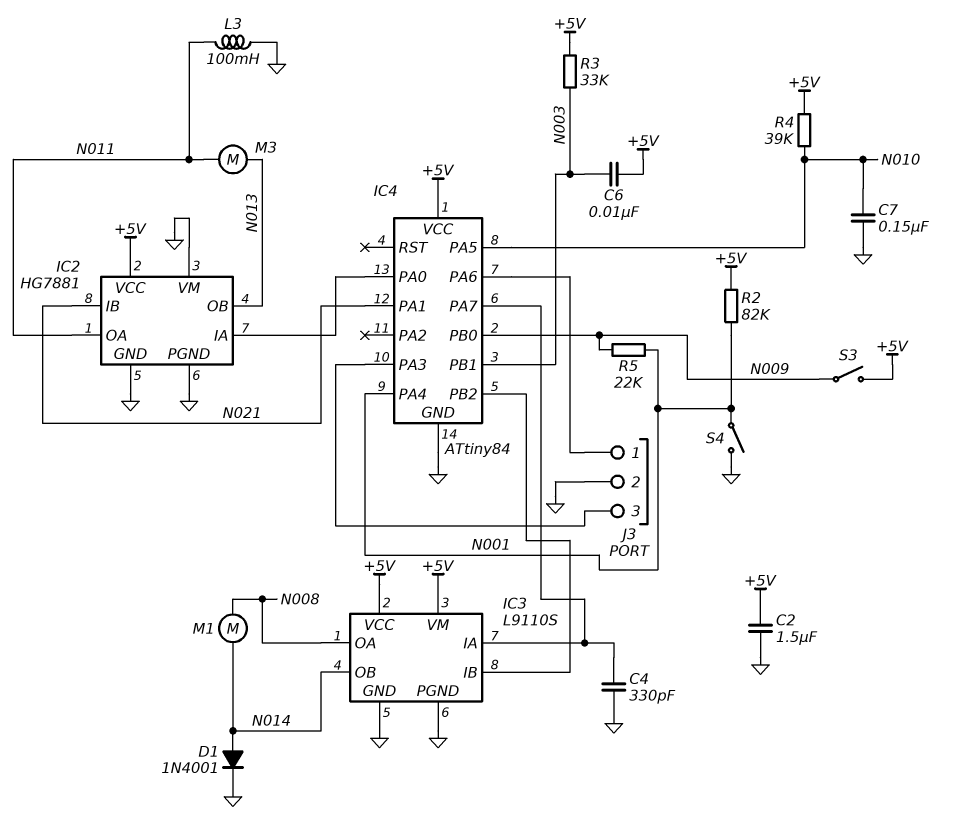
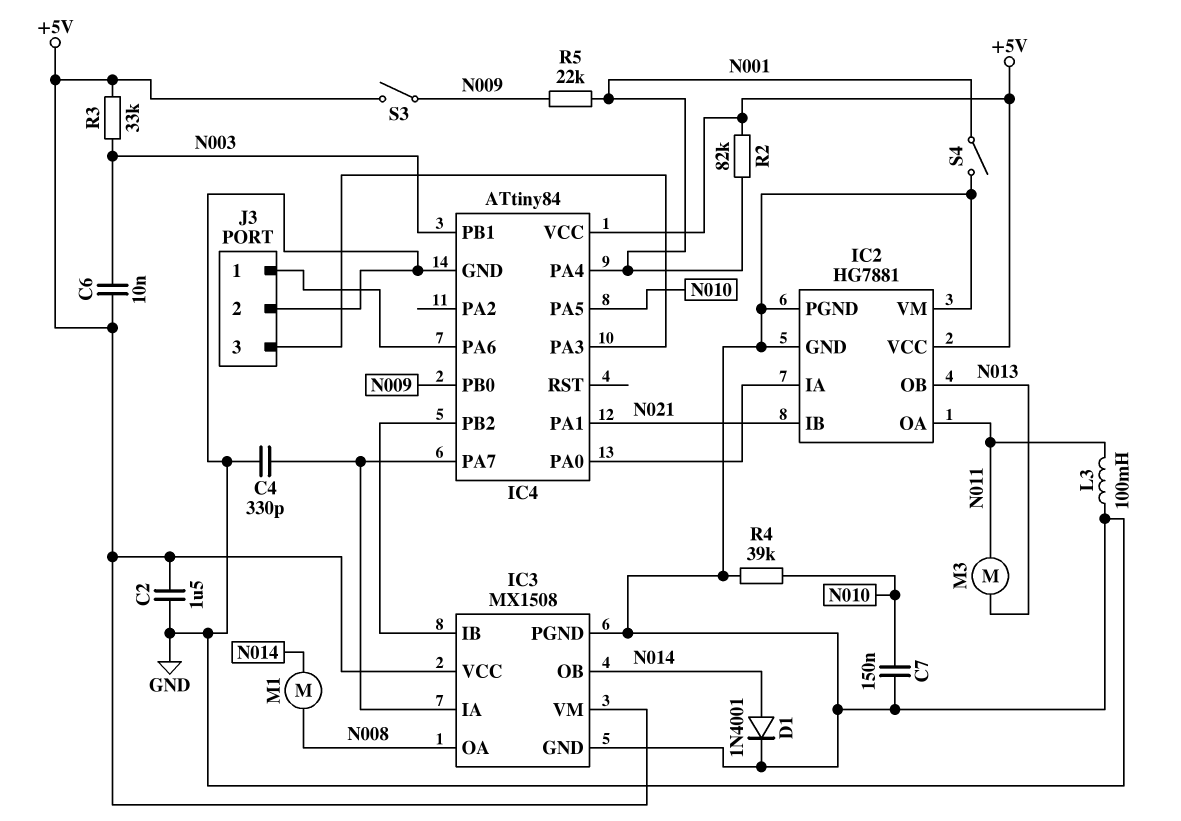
IC3: L9110S -> MX1508
R4: 39k (+5V, N010) -> 39k (GND, N010)

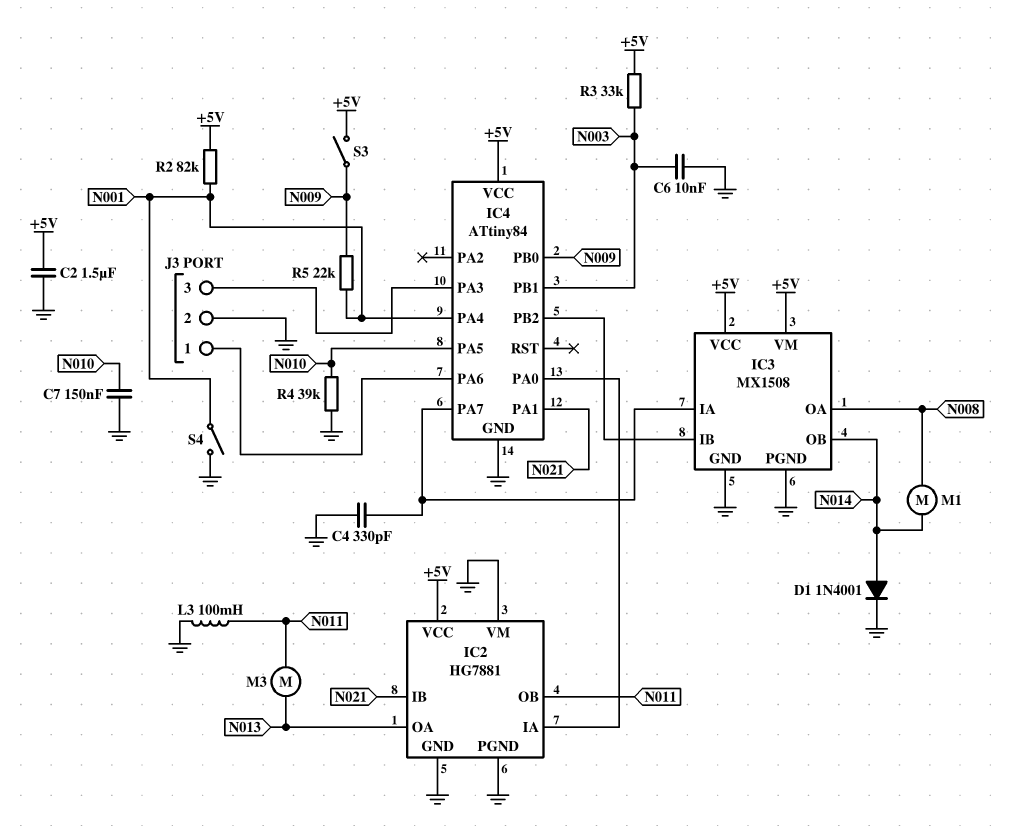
C6: 10nF (+5V, N003) -> 10nF (GND, N003)
IC2 pin OA: N011 -> N013
IC2 pin OB: N013 -> N011

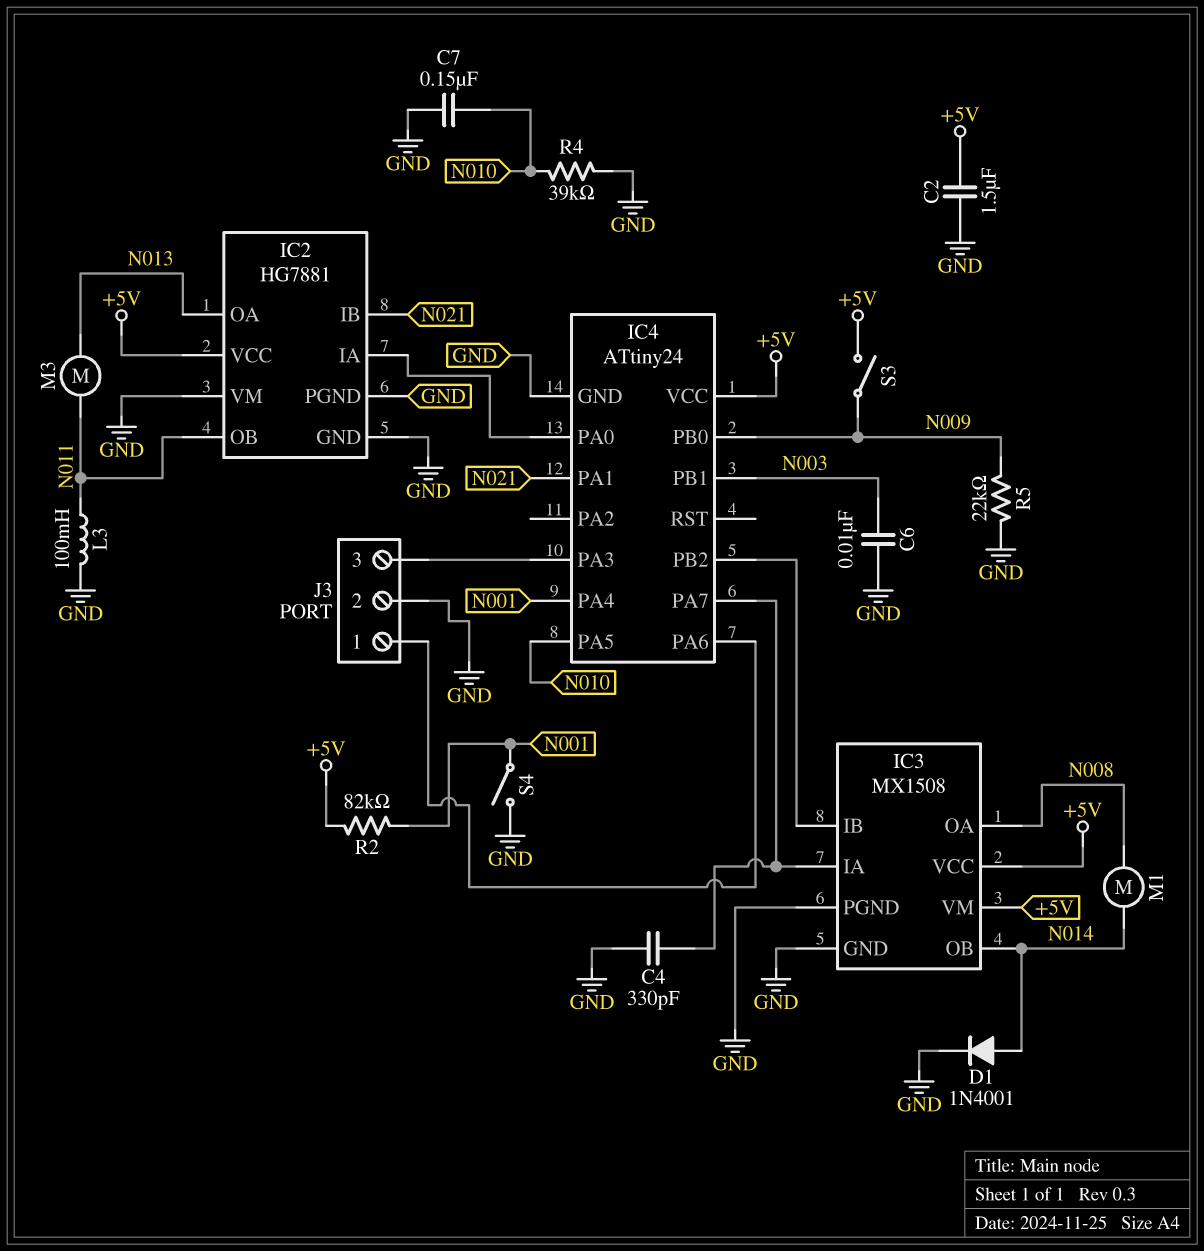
IC4: ATtiny84 -> ATtiny24
R3: 33k (+5V, N003) -> none
R5: 22k (N001, N009) -> 22k (GND, N009)

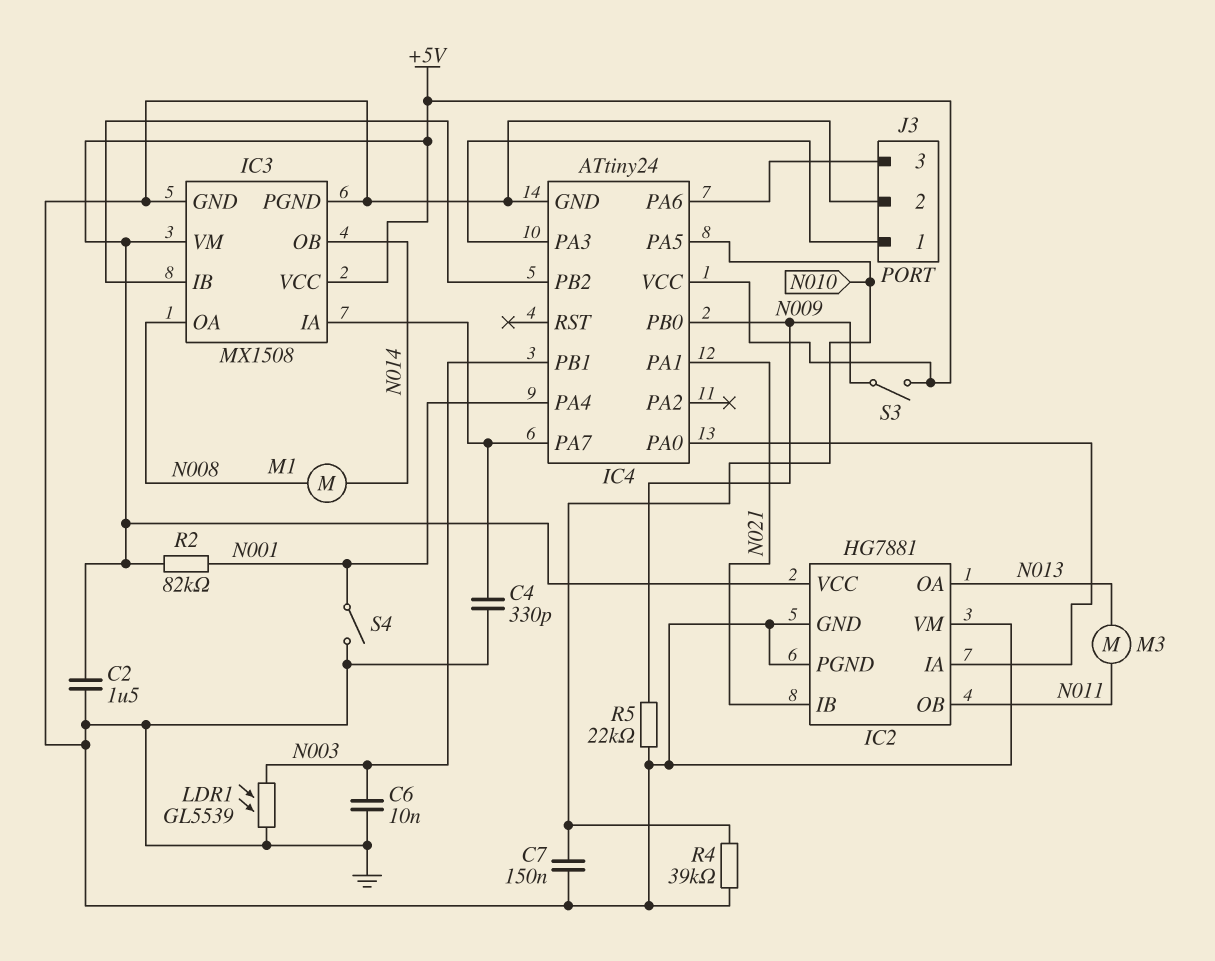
D1: diode 1N4001 (A N014, K GND) -> none
J3 pin 1: IC4/PA6 -> IC4/PA3
J3 pin 3: IC4/PA3 -> IC4/PA6
L3: 100mH (GND, N011) -> none
LDR1: none -> GL5539 (GND, N003)

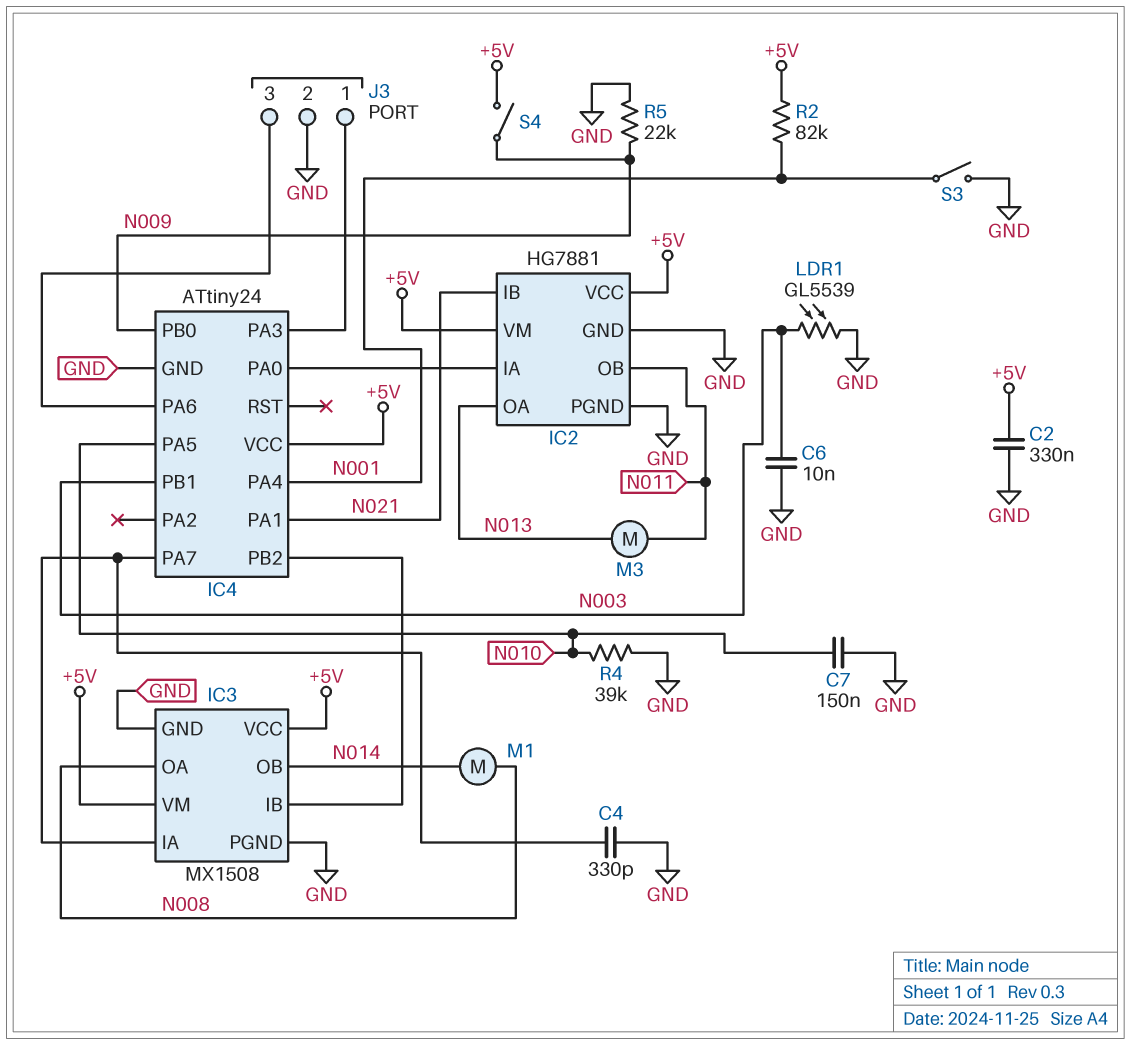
C2: 1.5uF (+5V, GND) -> 330nF (+5V, GND)
IC2 pin VM: GND -> +5V
S3: switch (+5V, N009) -> switch (GND, N001)
S4: switch (GND, N001) -> switch (+5V, N009)

